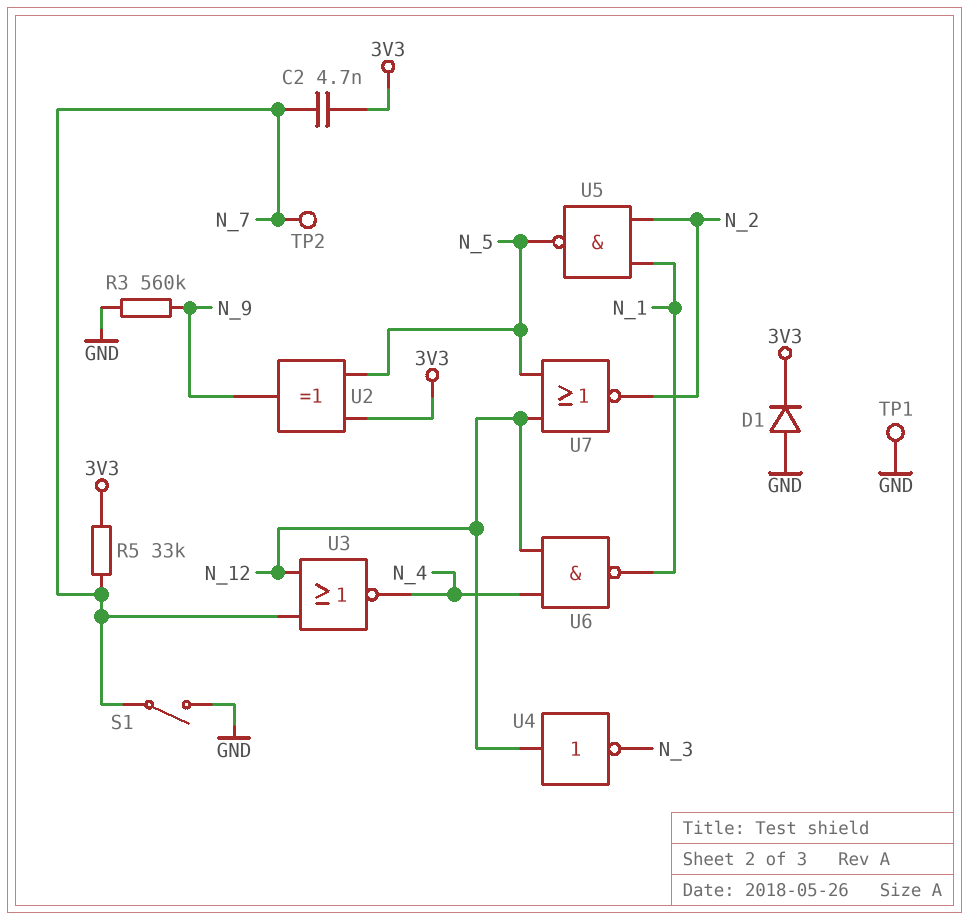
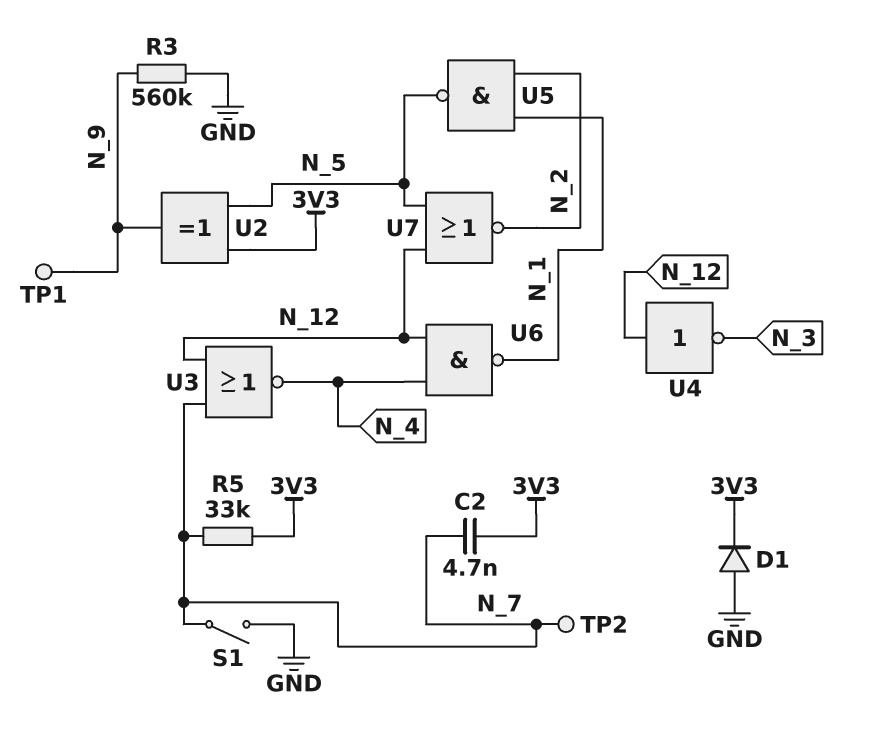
TP1: test point (GND) -> test point (N_9)

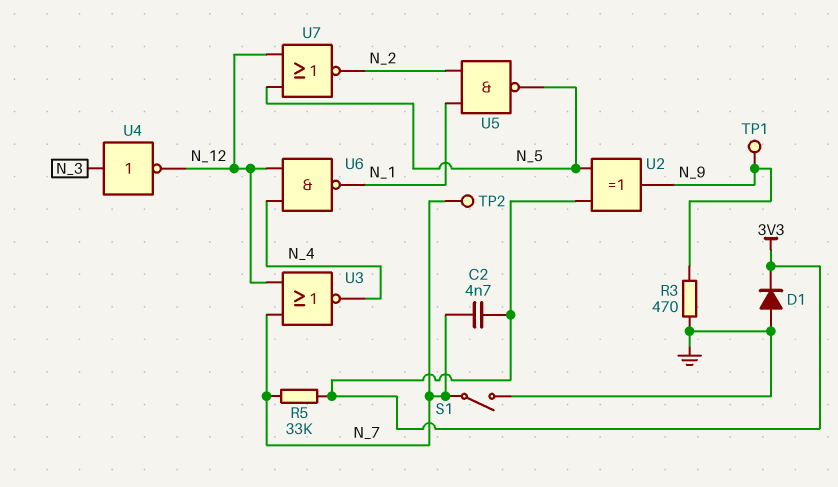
R3: 560k (GND, N_9) -> 470 (GND, N_9)
U4: NOT (in N_12, out N_3) -> NOT (in N_3, out N_12)

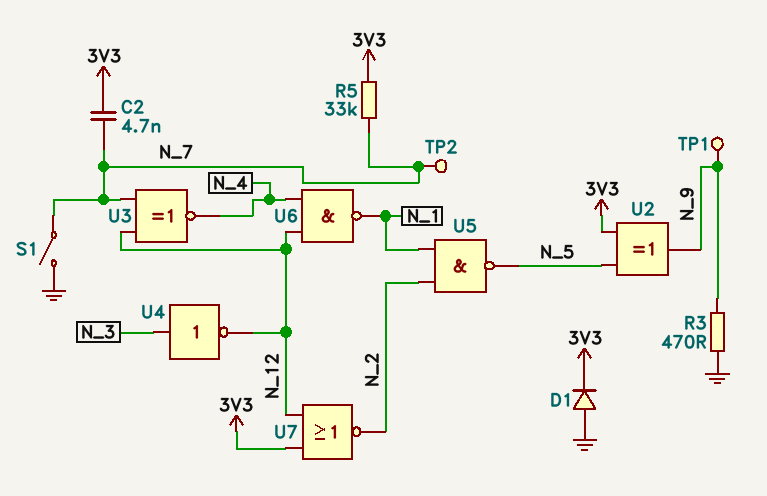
U3: NOR (in N_7, in N_12, out N_4) -> XNOR (in N_7, in N_12, out N_4)
U7: NOR (in N_5, in N_12, out N_2) -> NOR (in 3V3, in N_12, out N_2)

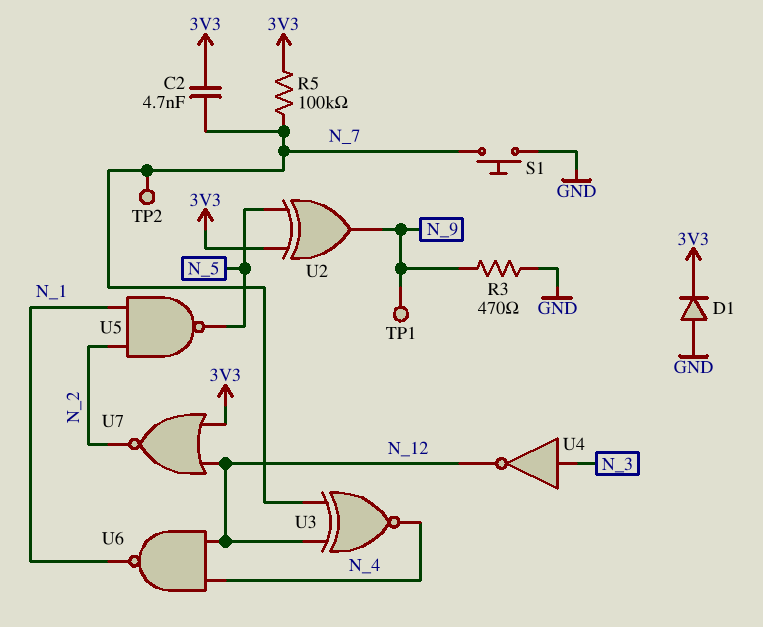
R5: 33k (3V3, N_7) -> 100k (3V3, N_7)
S1: switch (GND, N_7) -> button (GND, N_7)

